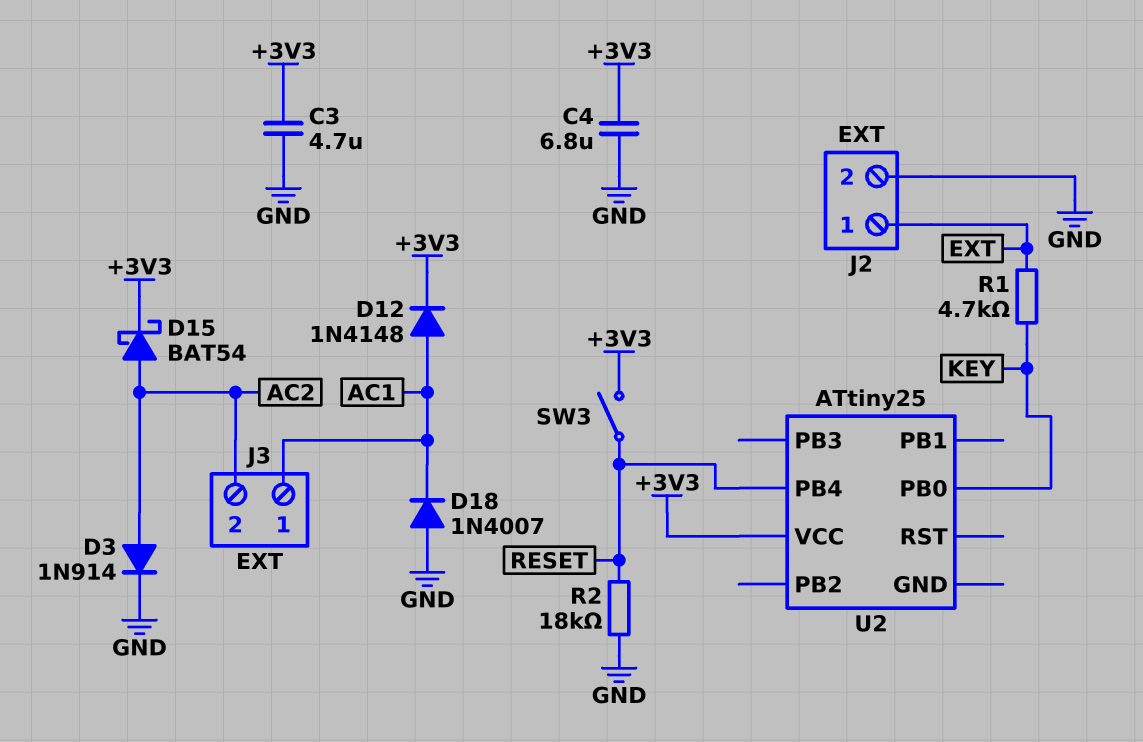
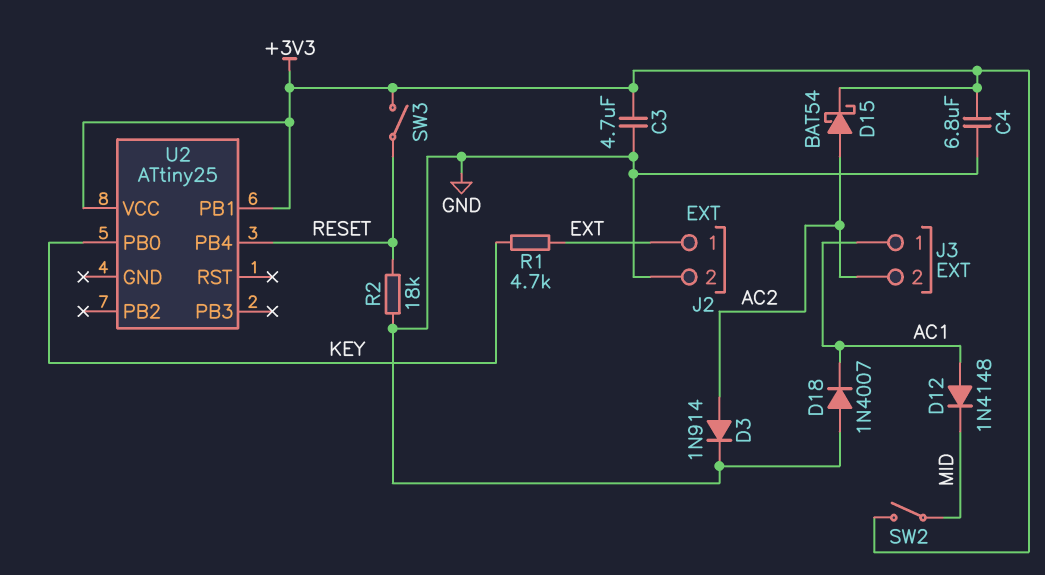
D12: diode 1N4148 (A AC1, K +3V3) -> diode 1N4148 (A AC1, K MID)
SW2: none -> switch (+3V3, MID)
U2 pin PB1: none -> +3V3

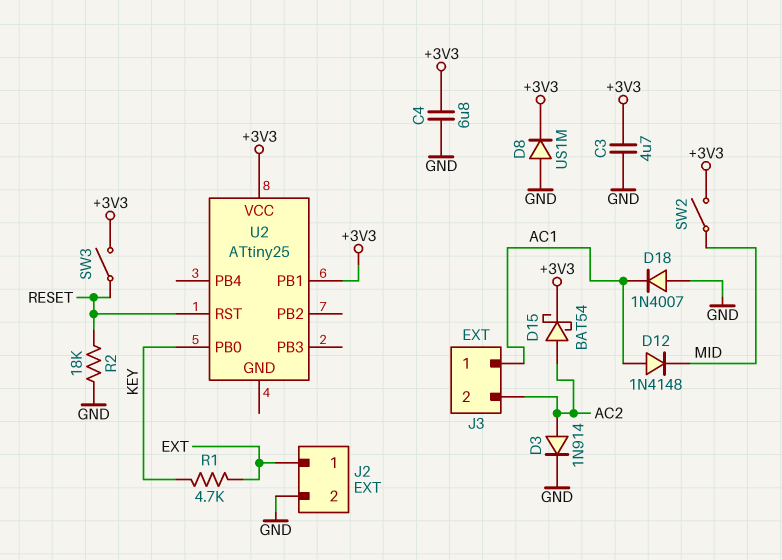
D8: none -> diode US1M (A GND, K +3V3)
U2 pin PB4: RESET -> none
U2 pin RST: none -> RESET

